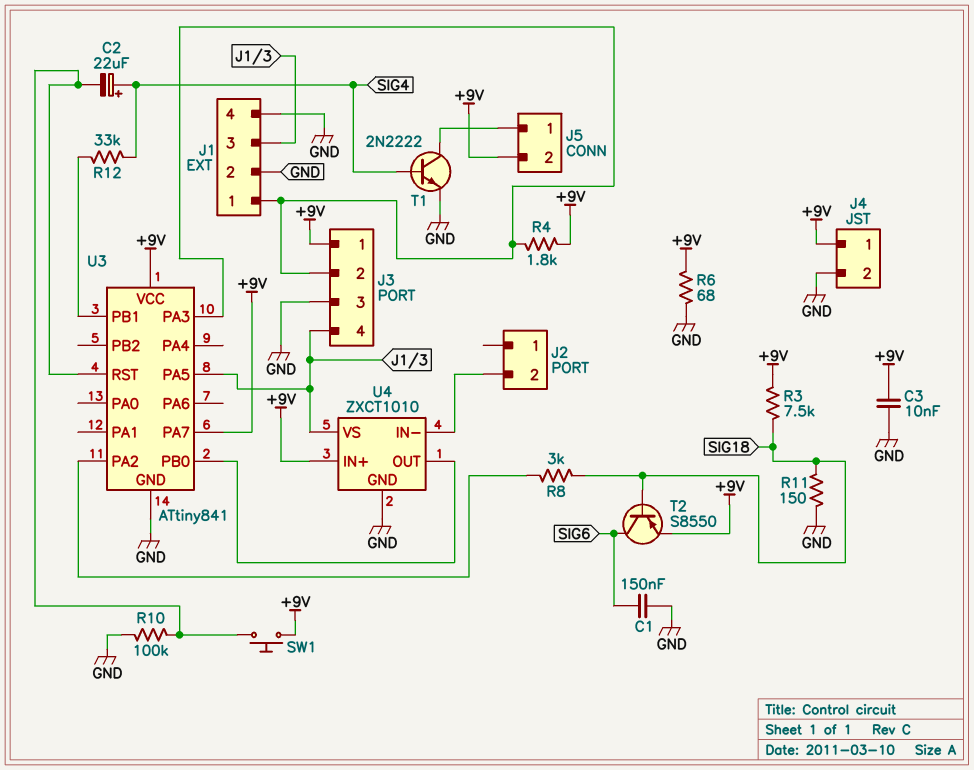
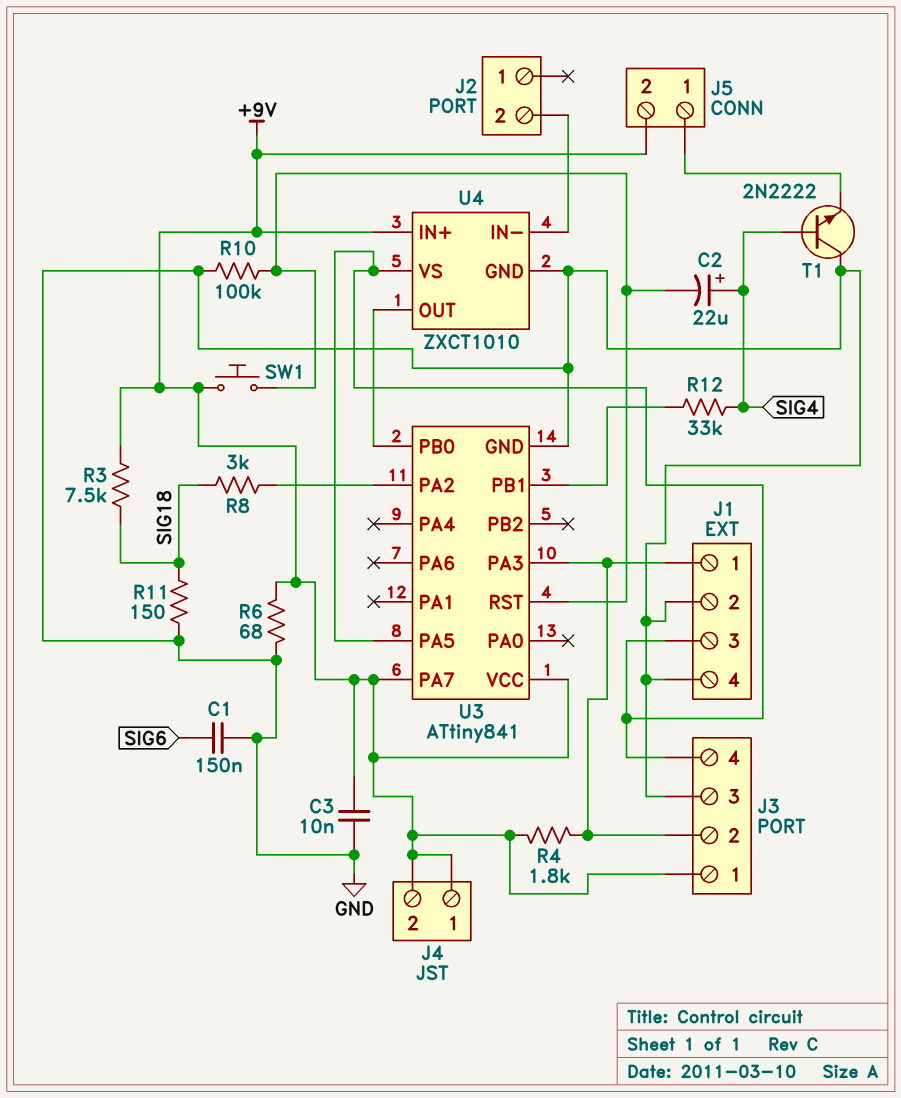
J4 pin 2: GND -> +9V
T1: NPN 2N2222 (B SIG4, C J5/1, E GND) -> NPN 2N2222 (B SIG4, C GND, E J5/1)
T2: PNP S8550 (B SIG18, C SIG6, E +9V) -> none

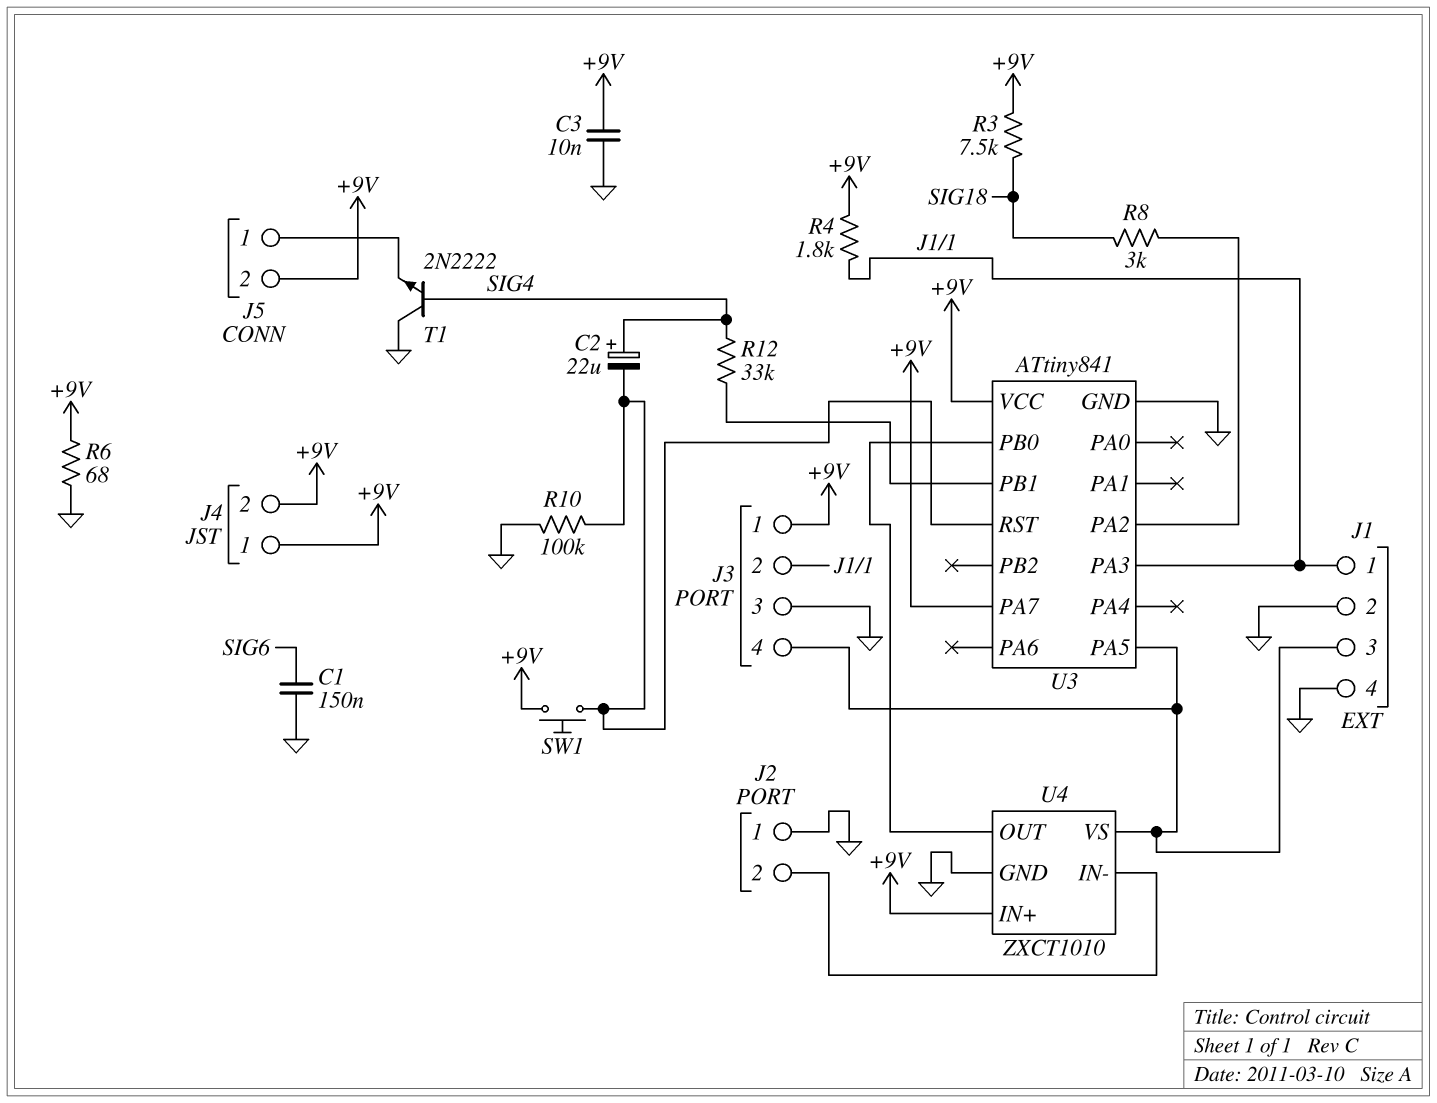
J2 pin 1: none -> GND
R11: 150 (GND, SIG18) -> none

